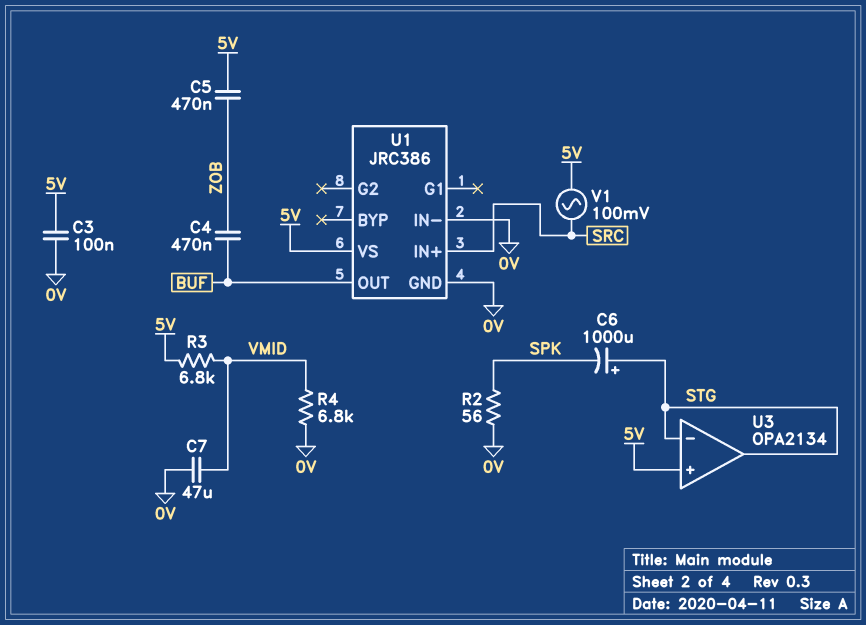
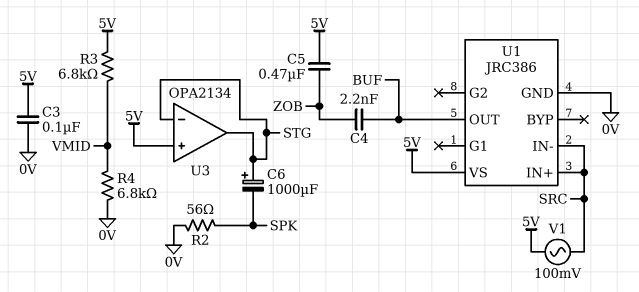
C4: 470nF (BUF, ZOB) -> 2.2nF (BUF, ZOB)
C7: 47uF (0V, VMID) -> none
U1 pin IN-: 0V -> SRC

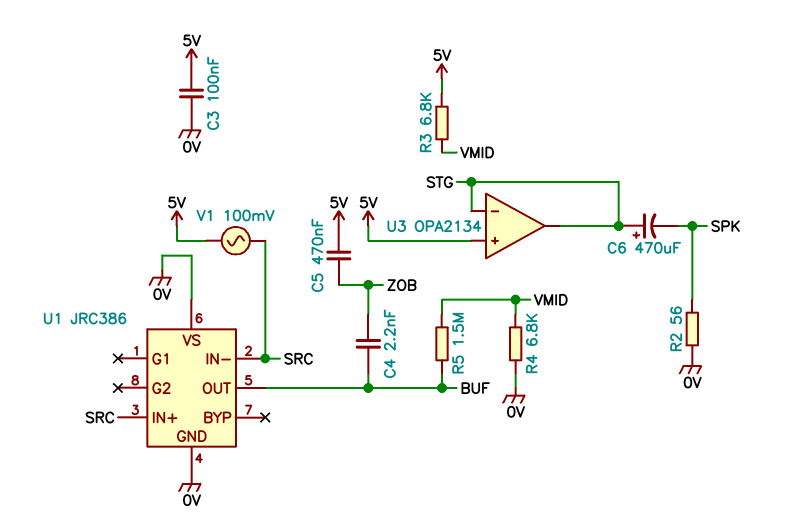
C6: 1000uF (plus STG, minus SPK) -> 470uF (plus STG, minus SPK)
R5: none -> 1.5M (BUF, VMID)
U1 pin VS: 5V -> 0V

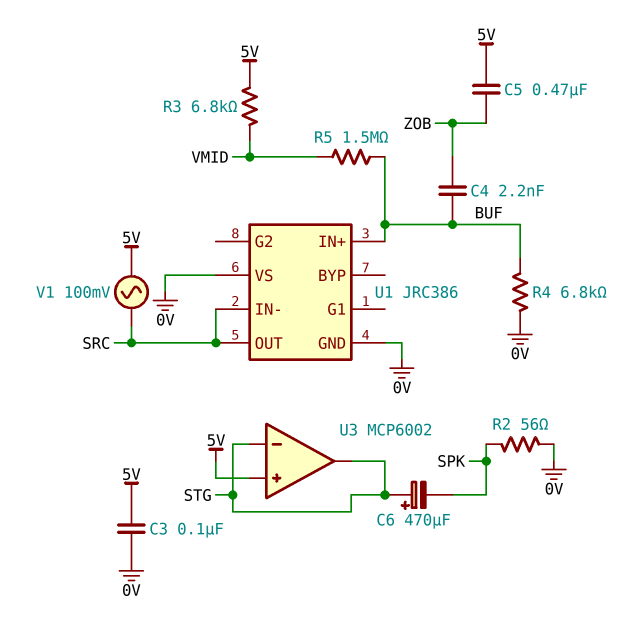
R4: 6.8k (0V, VMID) -> 6.8k (0V, BUF)
U1 pin IN+: SRC -> BUF
U1 pin OUT: BUF -> SRC
U3: OPA2134 -> MCP6002

